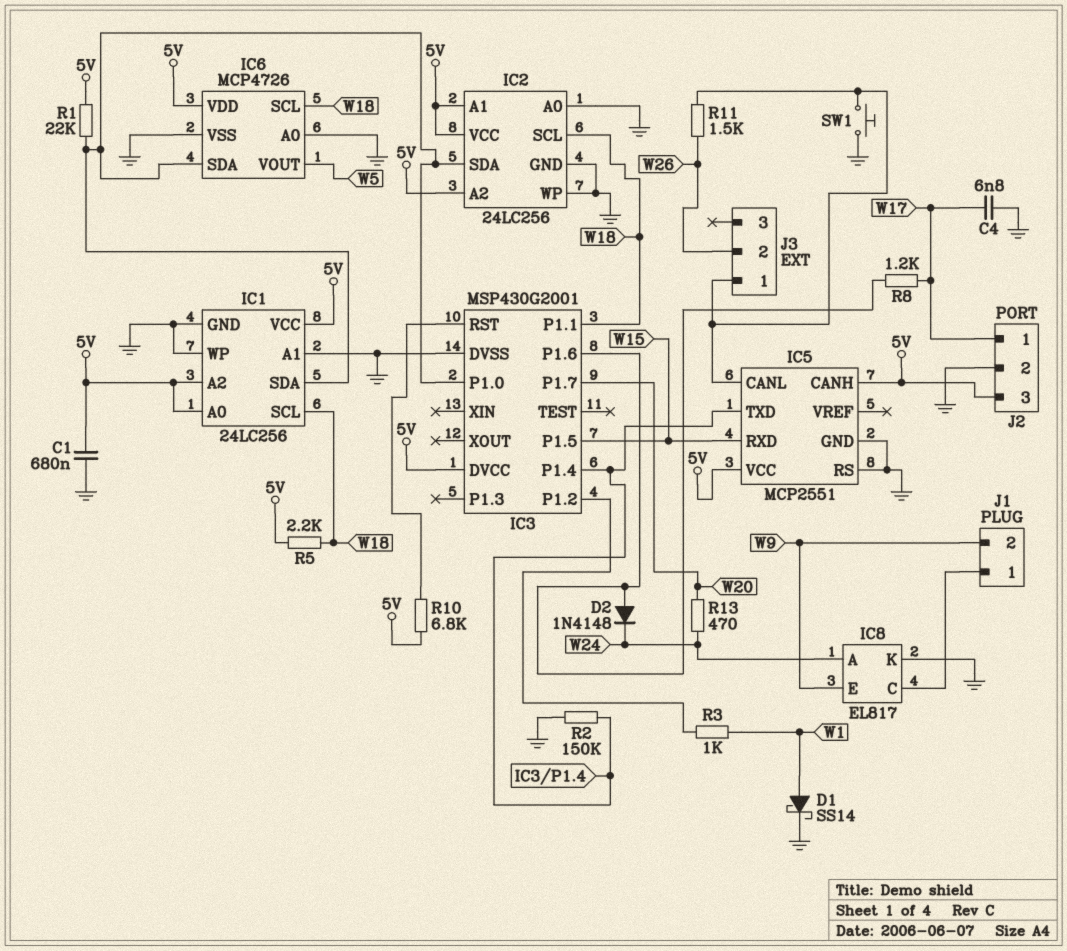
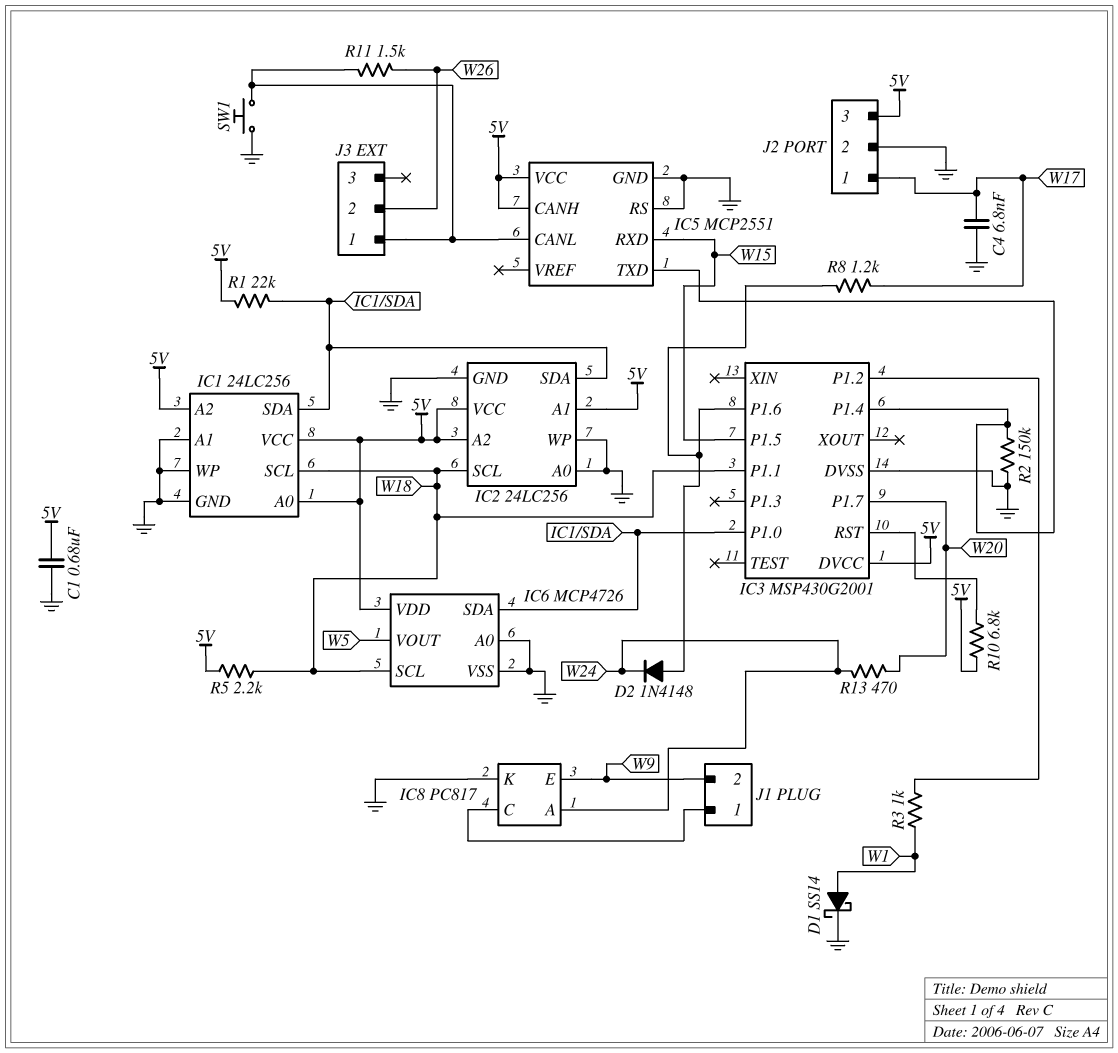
IC8: EL817 -> PC817

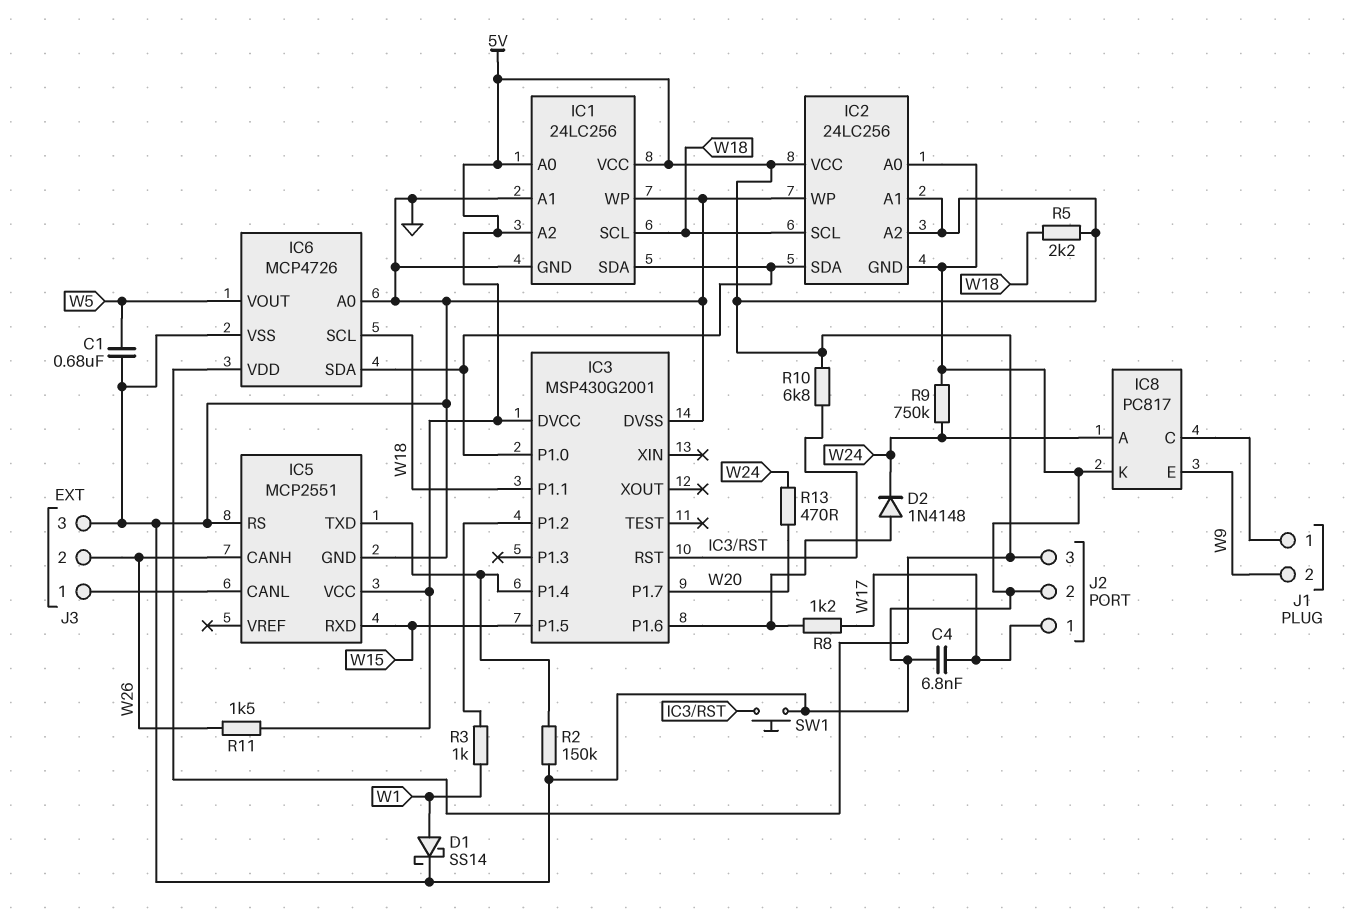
C1: 680nF (5V, GND) -> 680nF (GND, W5)
IC5 pin CANH: 5V -> W26
J3 pin 3: none -> GND
R1: 22k (5V, IC1/SDA) -> none
R9: none -> 750k (GND, W24)
R11: 1.5k (IC5/CANL, W26) -> 1.5k (5V, W26)
SW1: button (GND, IC5/CANL) -> button (GND, IC3/RST)

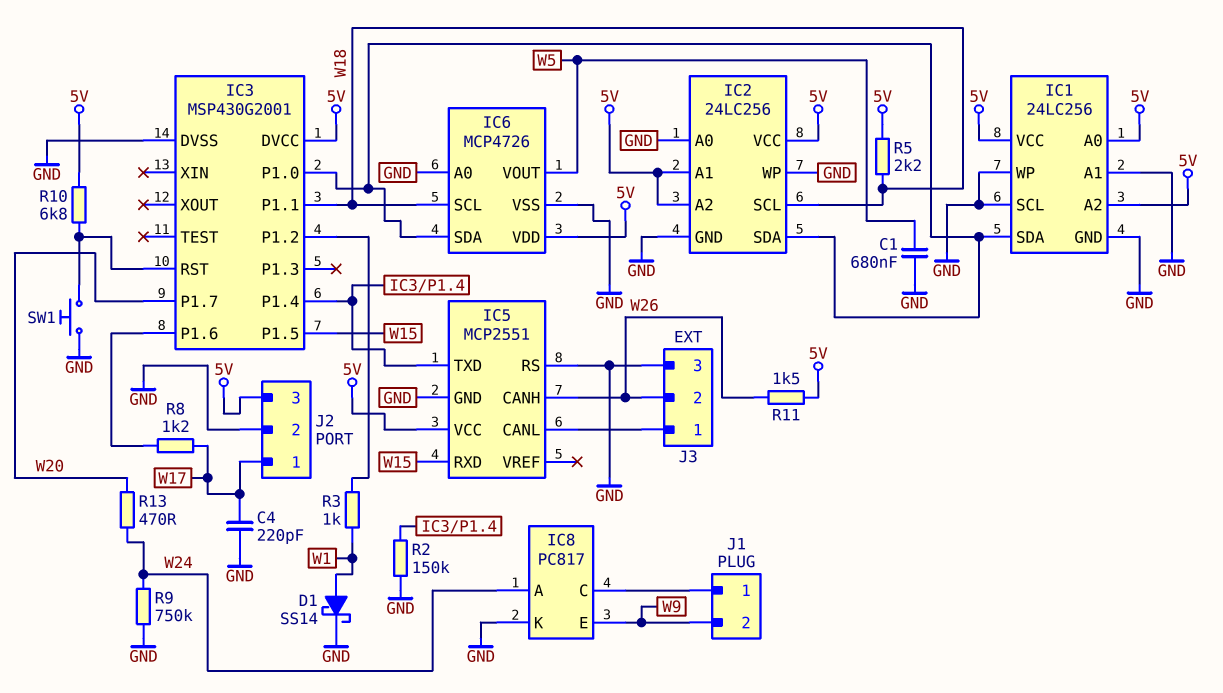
C4: 6.8nF (GND, W17) -> 220pF (GND, W17)
D2: diode 1N4148 (A IC3/P1.6, K W24) -> none
IC1 pin SCL: W18 -> GND

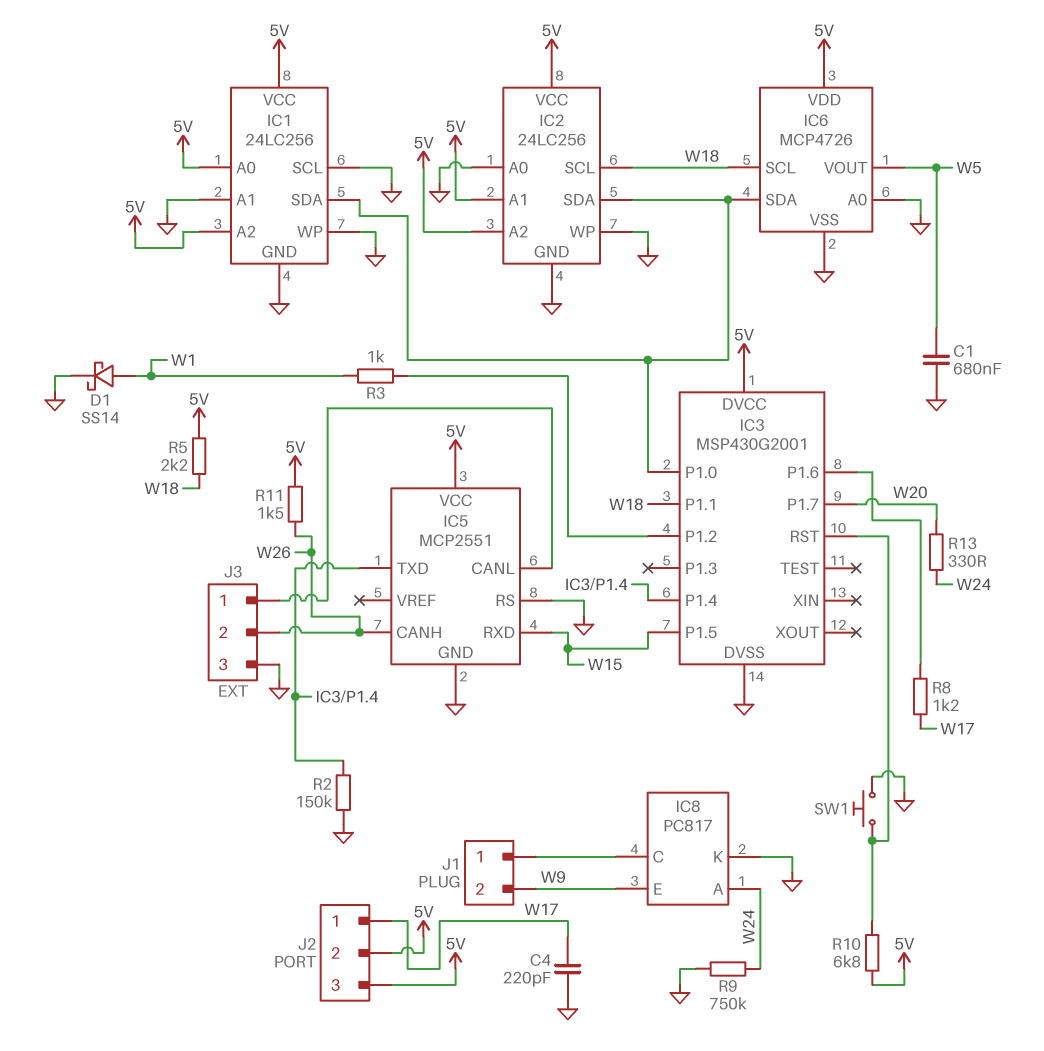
J2 pin 2: GND -> 5V
R13: 470 (W20, W24) -> 330 (W20, W24)

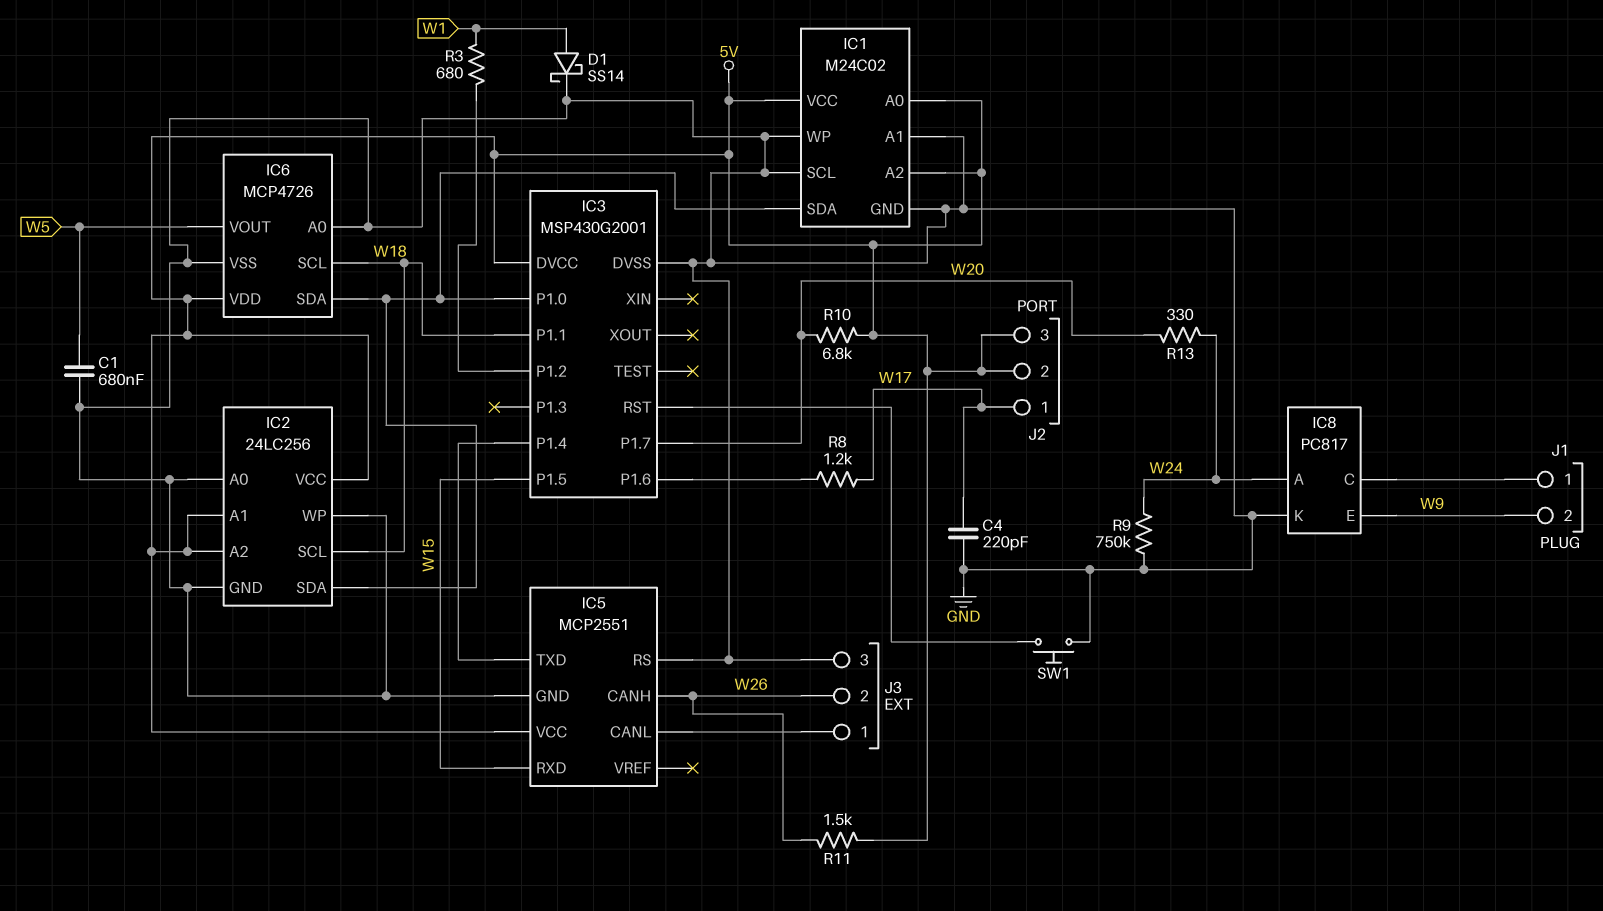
IC1: 24LC256 -> M24C02
R2: 150k (GND, IC3/P1.4) -> none
R3: 1k (IC3/P1.2, W1) -> 680 (IC3/P1.2, W1)
R5: 2.2k (5V, W18) -> none
R10: 6.8k (5V, IC3/RST) -> 6.8k (5V, W20)

